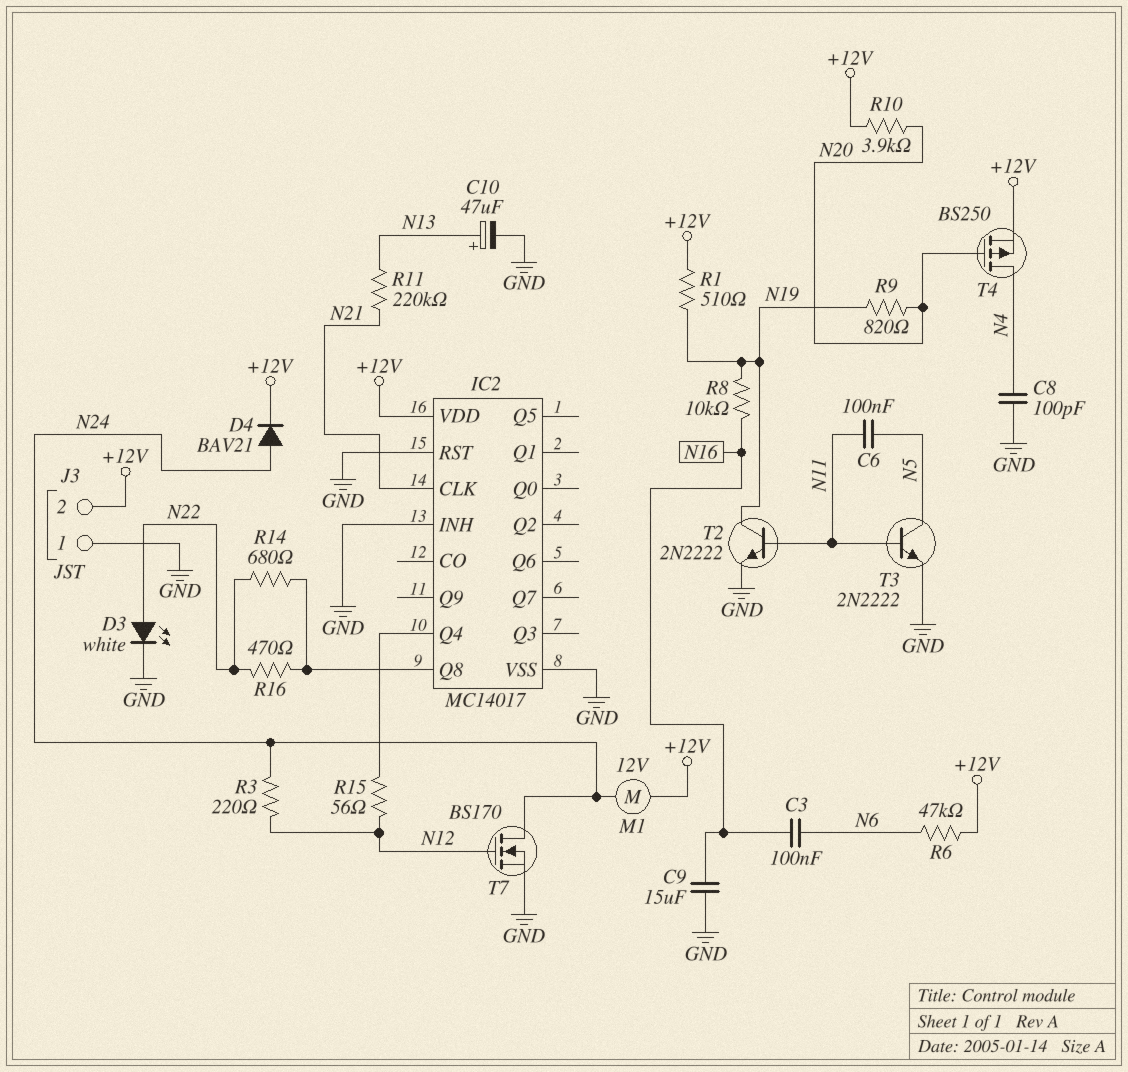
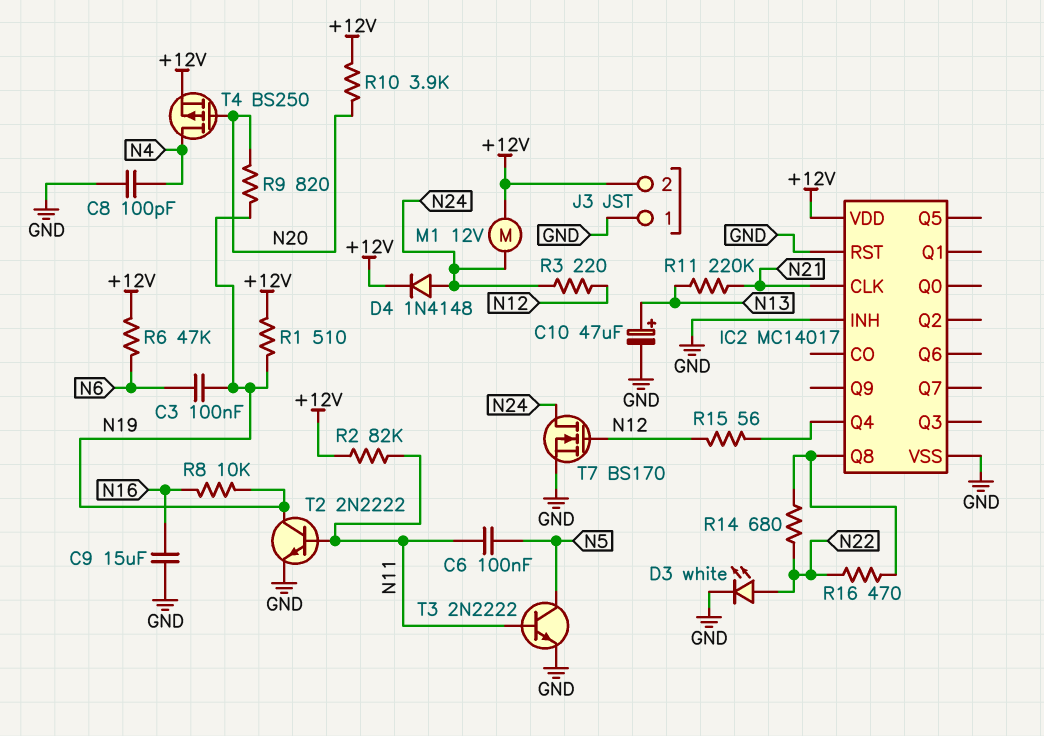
C3: 100nF (N6, N16) -> 100nF (N6, N19)
D4: diode BAV21 (A N24, K +12V) -> diode 1N4148 (A N24, K +12V)
R2: none -> 82k (+12V, N11)

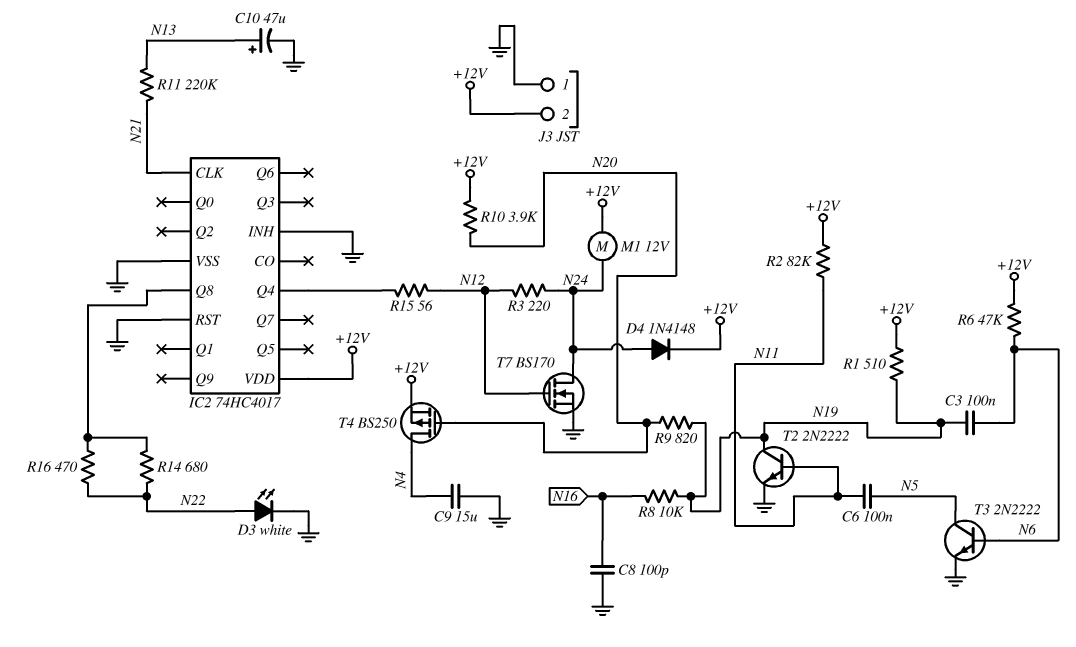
C8: 100pF (GND, N4) -> 100pF (GND, N16)
C9: 15uF (GND, N16) -> 15uF (GND, N4)
IC2: MC14017 -> 74HC4017
T3: NPN 2N2222 (B N11, C N5, E GND) -> NPN 2N2222 (B N6, C N5, E GND)

